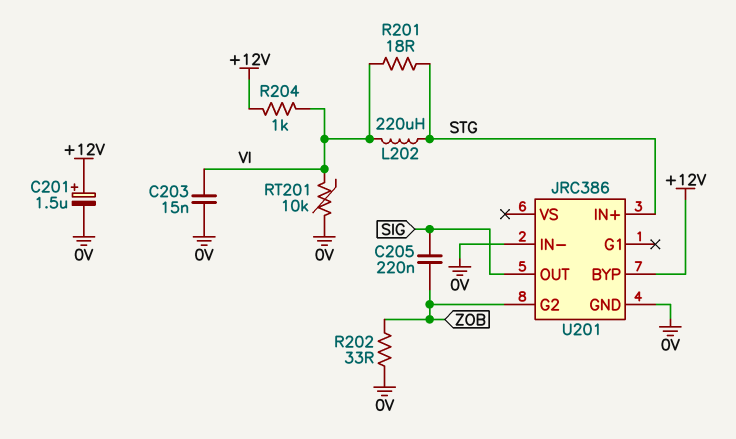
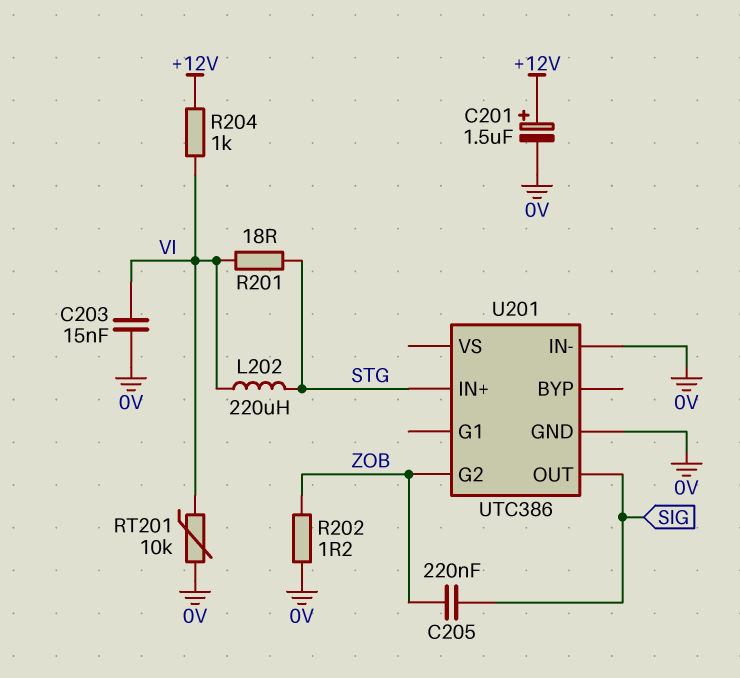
R202: 33 (0V, ZOB) -> 1.2 (0V, ZOB)
U201: JRC386 -> UTC386
U201 pin BYP: +12V -> none

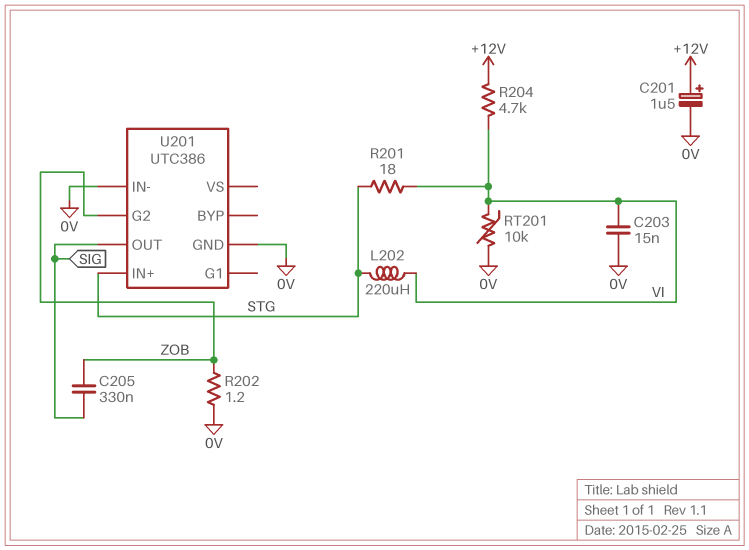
C205: 220nF (SIG, ZOB) -> 330nF (SIG, ZOB)
R204: 1k (+12V, VI) -> 4.7k (+12V, VI)

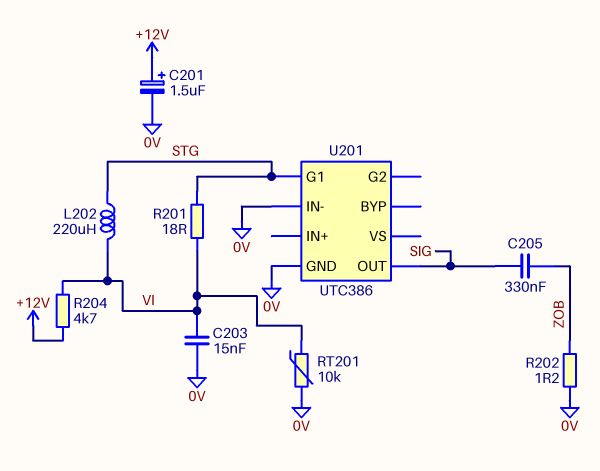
U201 pin G1: none -> STG
U201 pin G2: ZOB -> none
U201 pin IN+: STG -> none

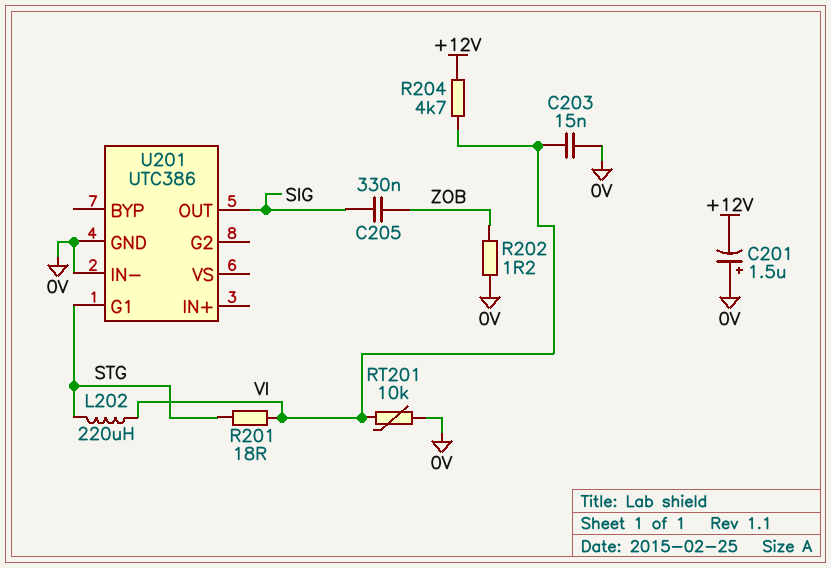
C201: 1.5uF (plus +12V, minus 0V) -> 1.5uF (plus 0V, minus +12V)

